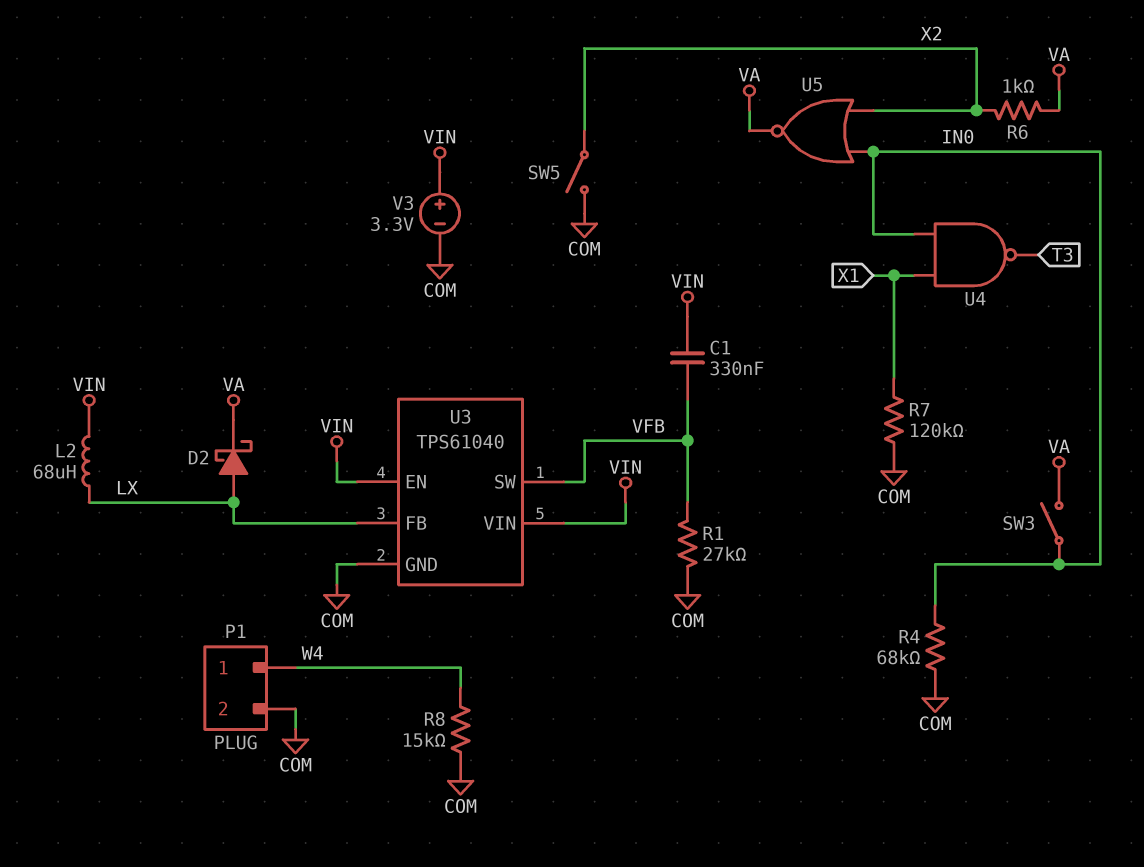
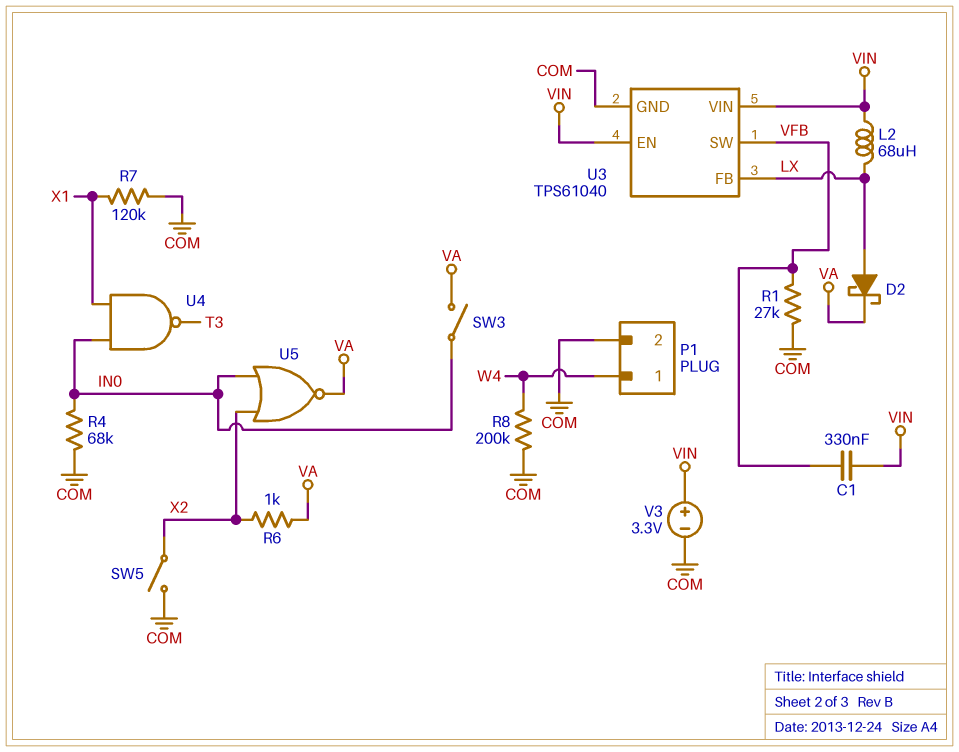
R8: 15k (COM, W4) -> 200k (COM, W4)

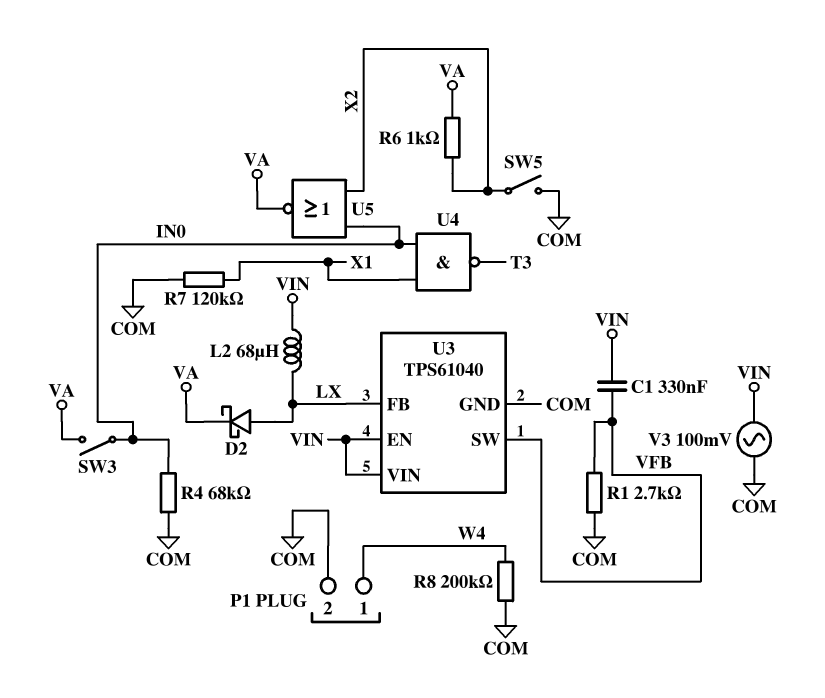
R1: 27k (COM, VFB) -> 2.7k (COM, VFB)
V3: 3.3V (plus VIN, minus COM) -> AC 100mV (COM, VIN)

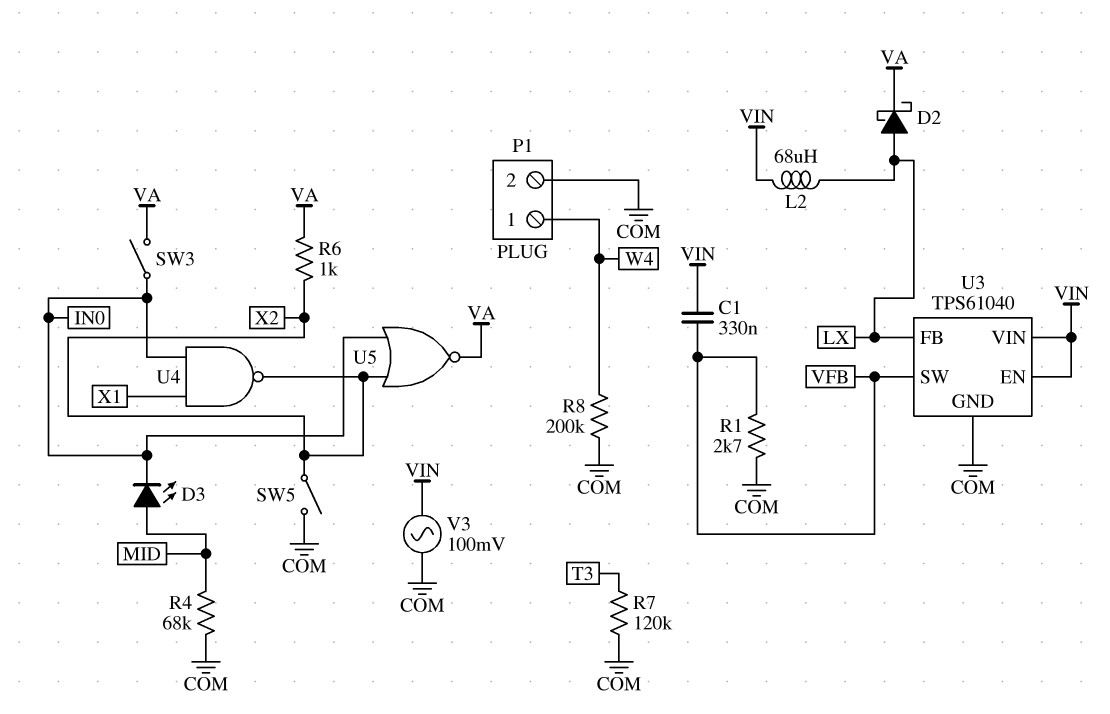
D3: none -> LED (A MID, K IN0)
R4: 68k (COM, IN0) -> 68k (COM, MID)
R7: 120k (COM, X1) -> 120k (COM, T3)
U4: NAND (in IN0, in X1, out T3) -> NAND (in IN0, in X1, out X2)

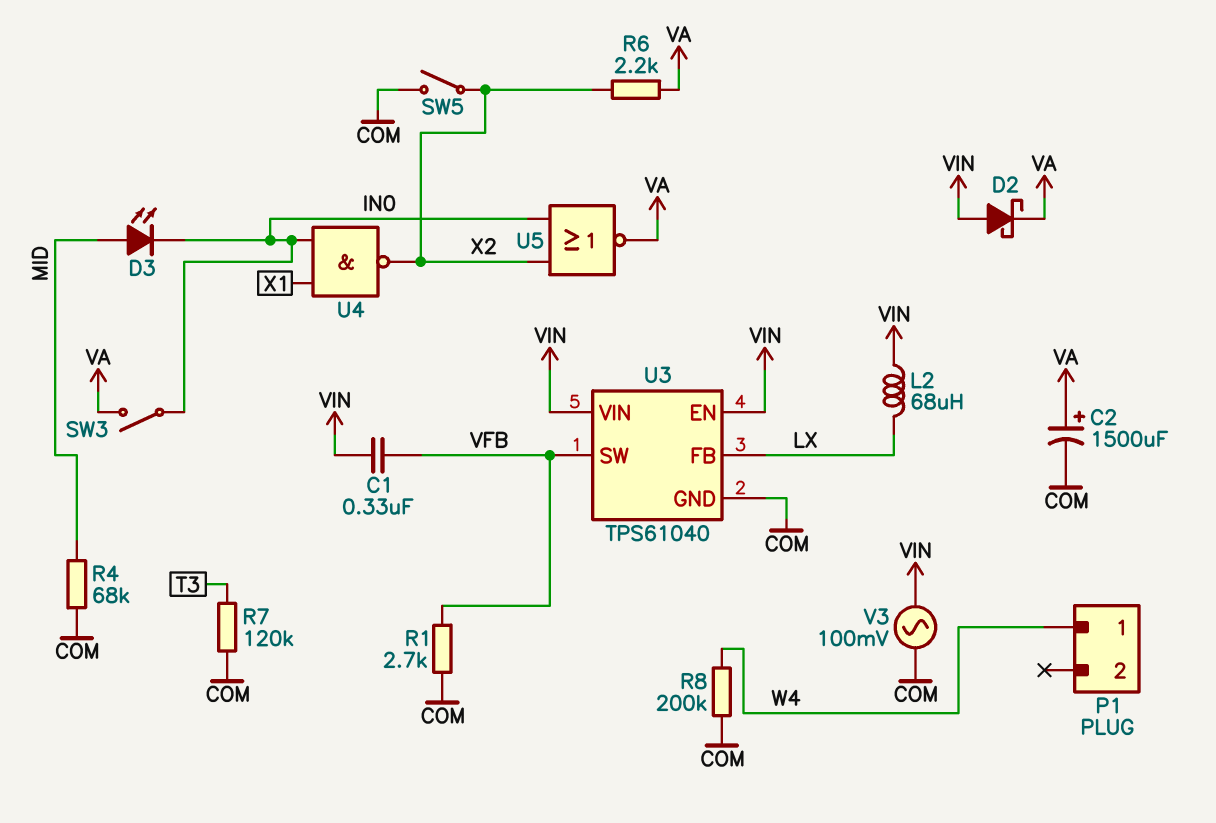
C2: none -> 1500uF (plus VA, minus COM)
D2: schottky (A LX, K VA) -> schottky (A VIN, K VA)
P1 pin 2: COM -> none
R6: 1k (VA, X2) -> 2.2k (VA, X2)

